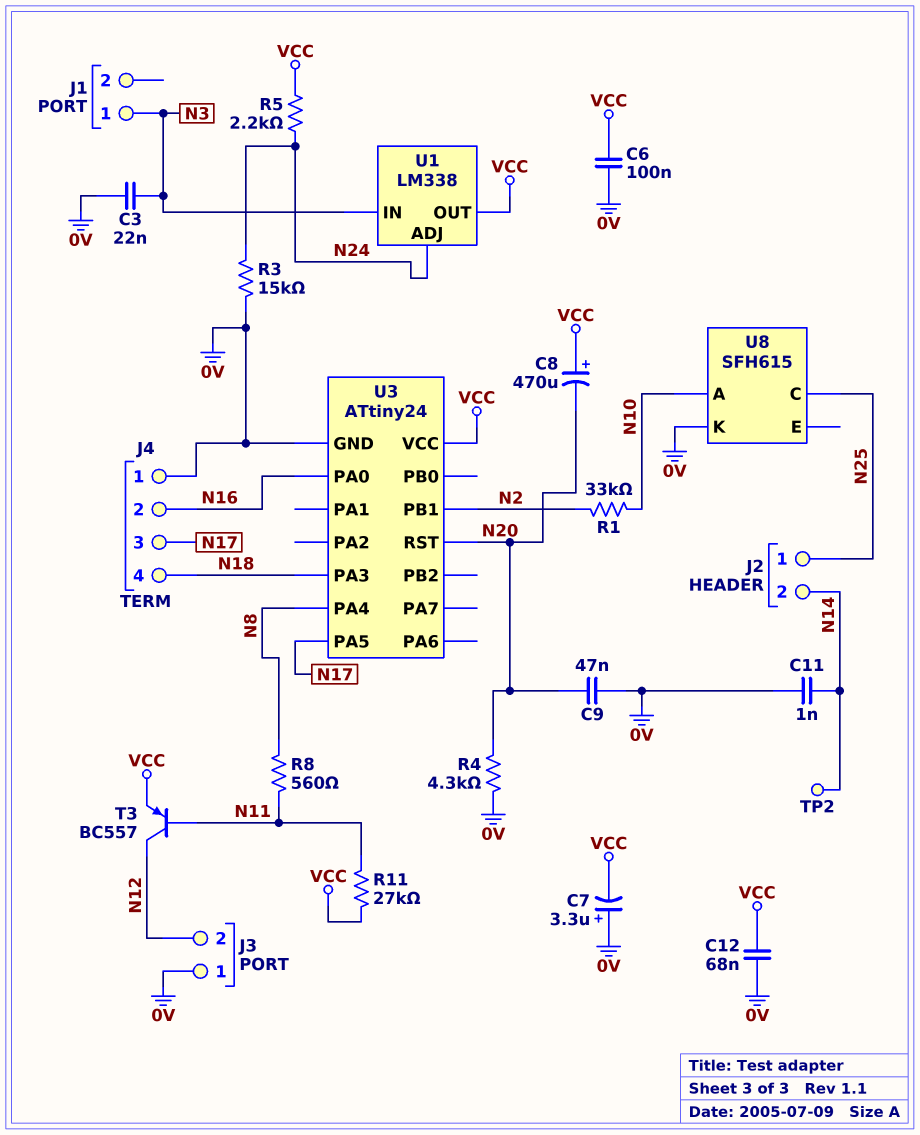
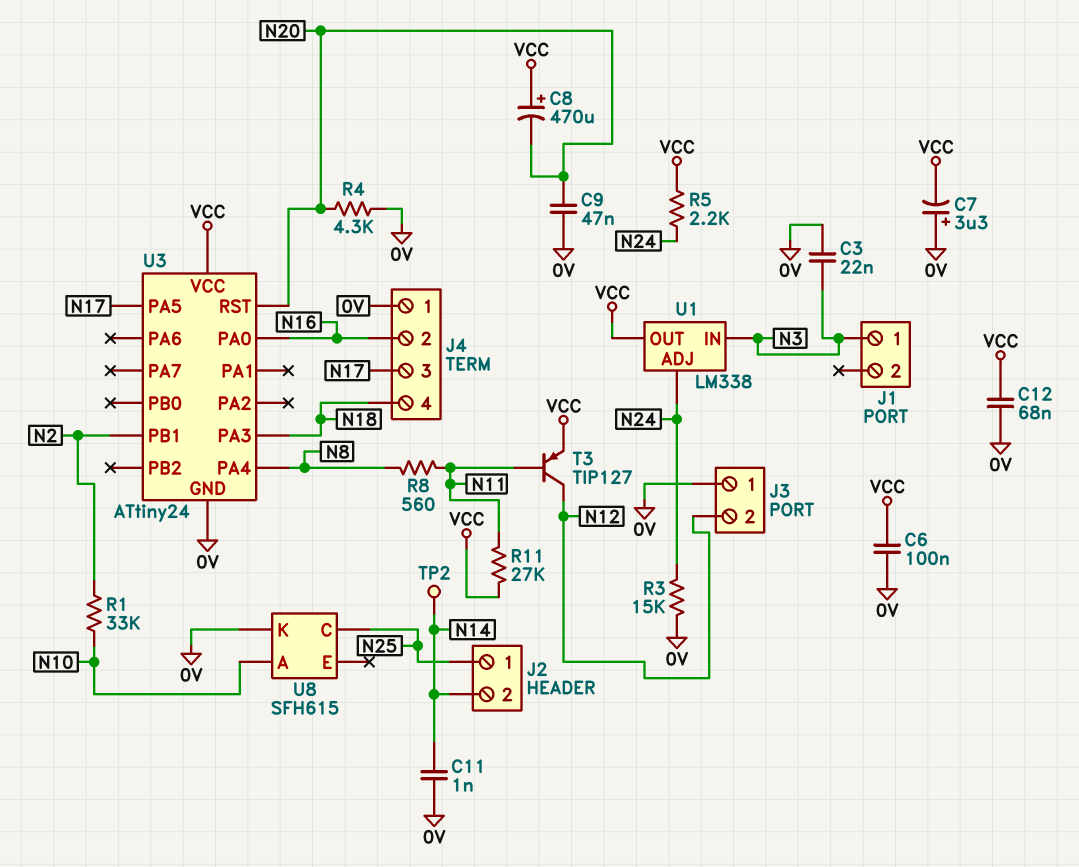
T3: PNP BC557 (B N11, C N12, E VCC) -> PNP TIP127 (B N11, C N12, E VCC)

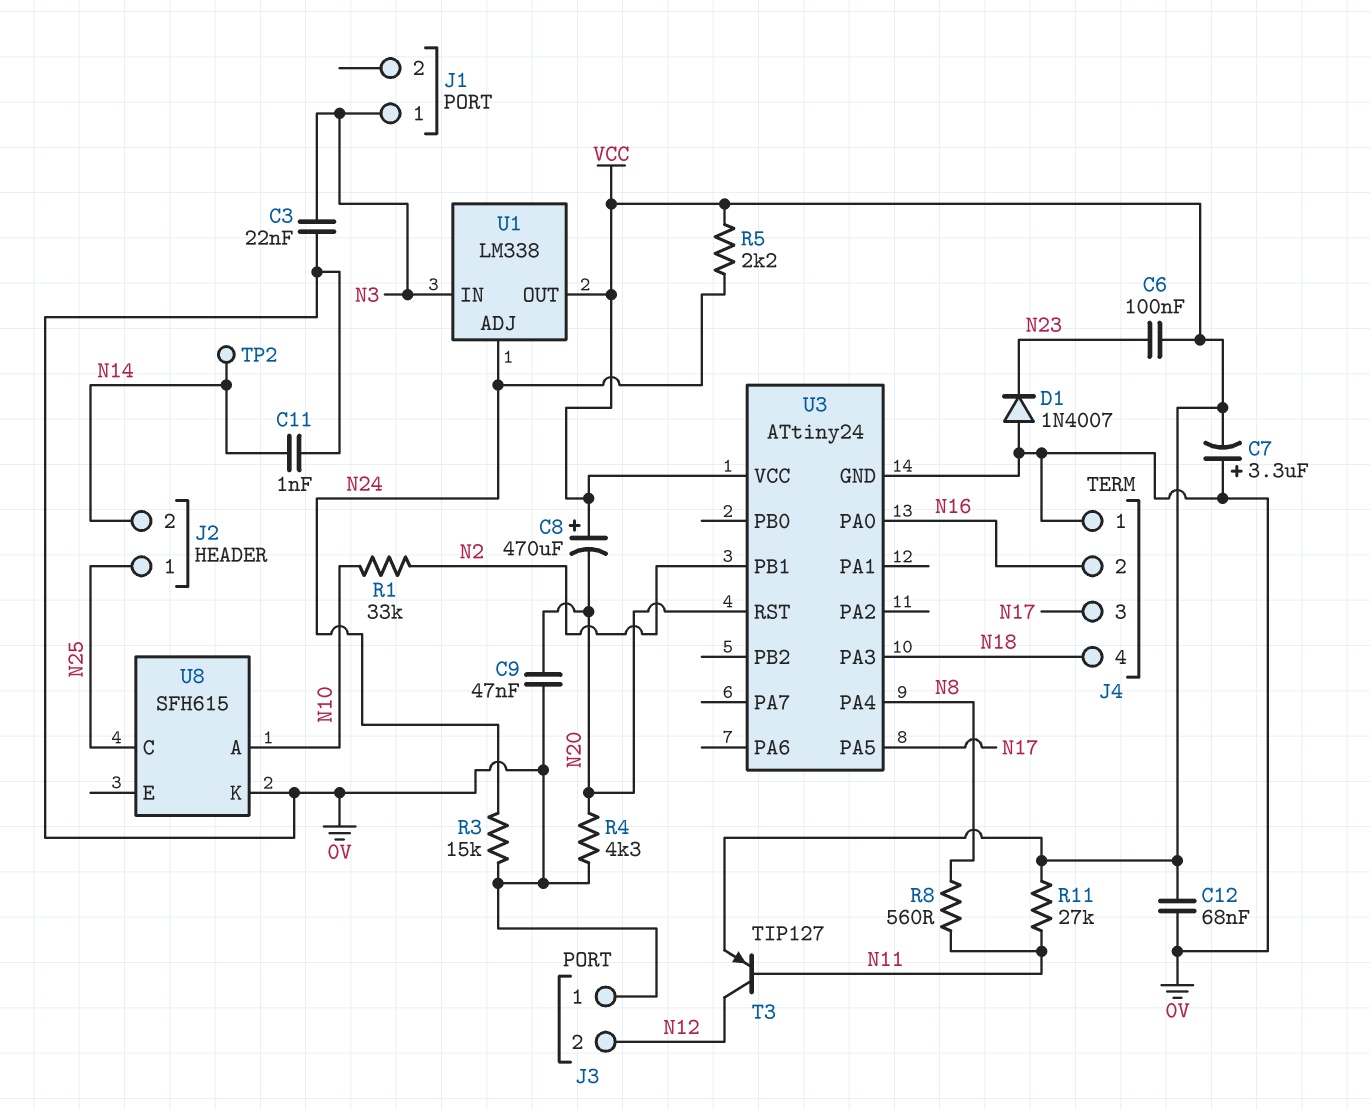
C6: 100nF (0V, VCC) -> 100nF (N23, VCC)
D1: none -> diode 1N4007 (A 0V, K N23)

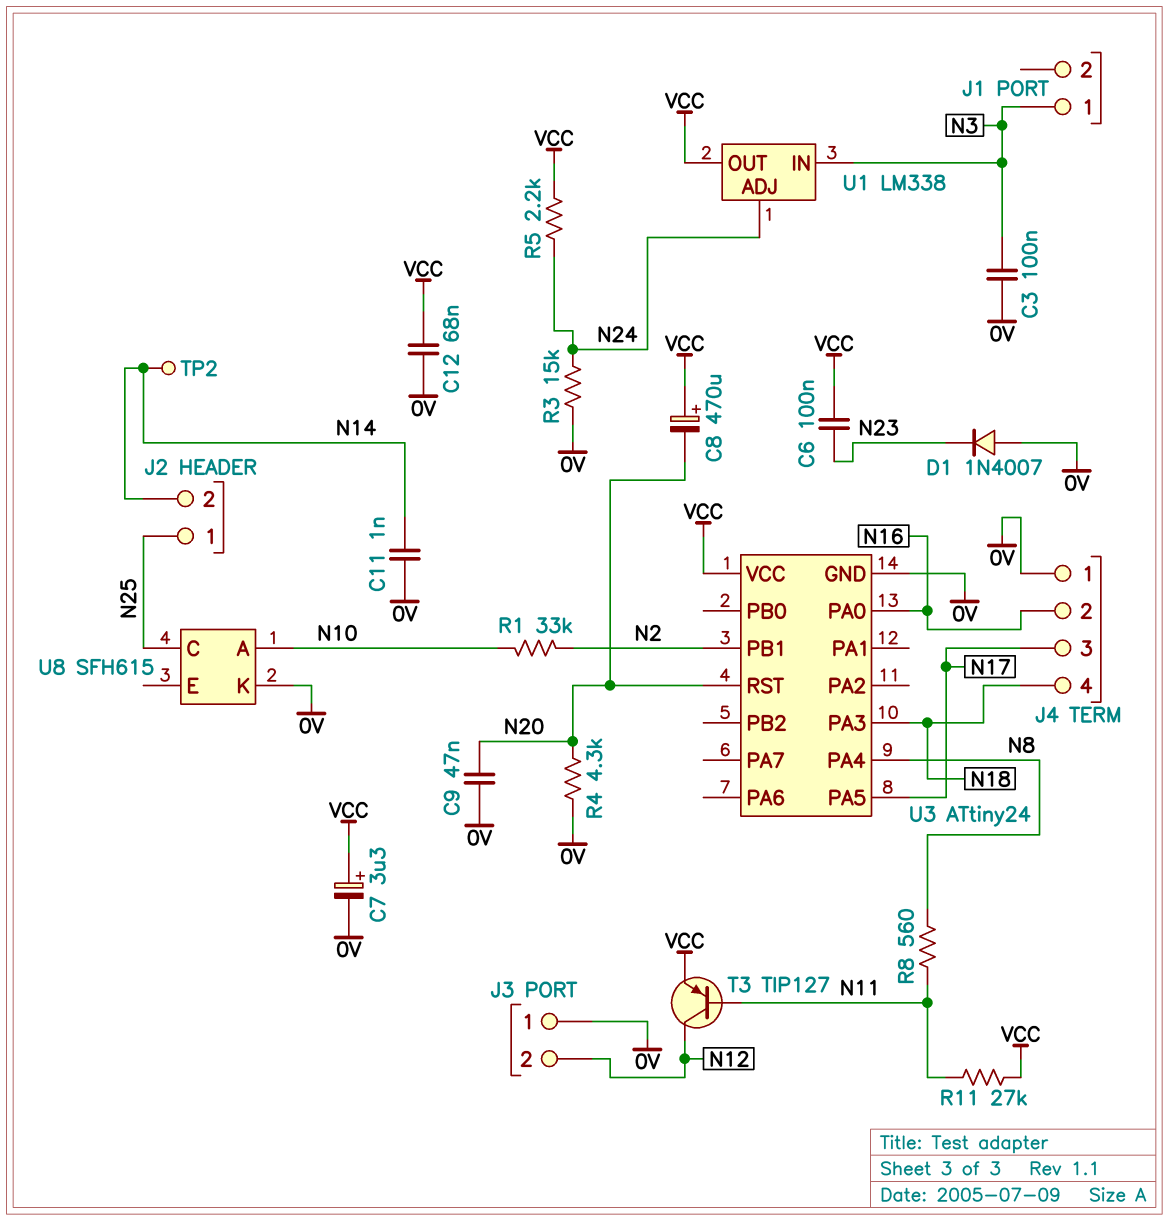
C3: 22nF (0V, N3) -> 100nF (0V, N3)
C7: 3.3uF (plus 0V, minus VCC) -> 3.3uF (plus VCC, minus 0V)

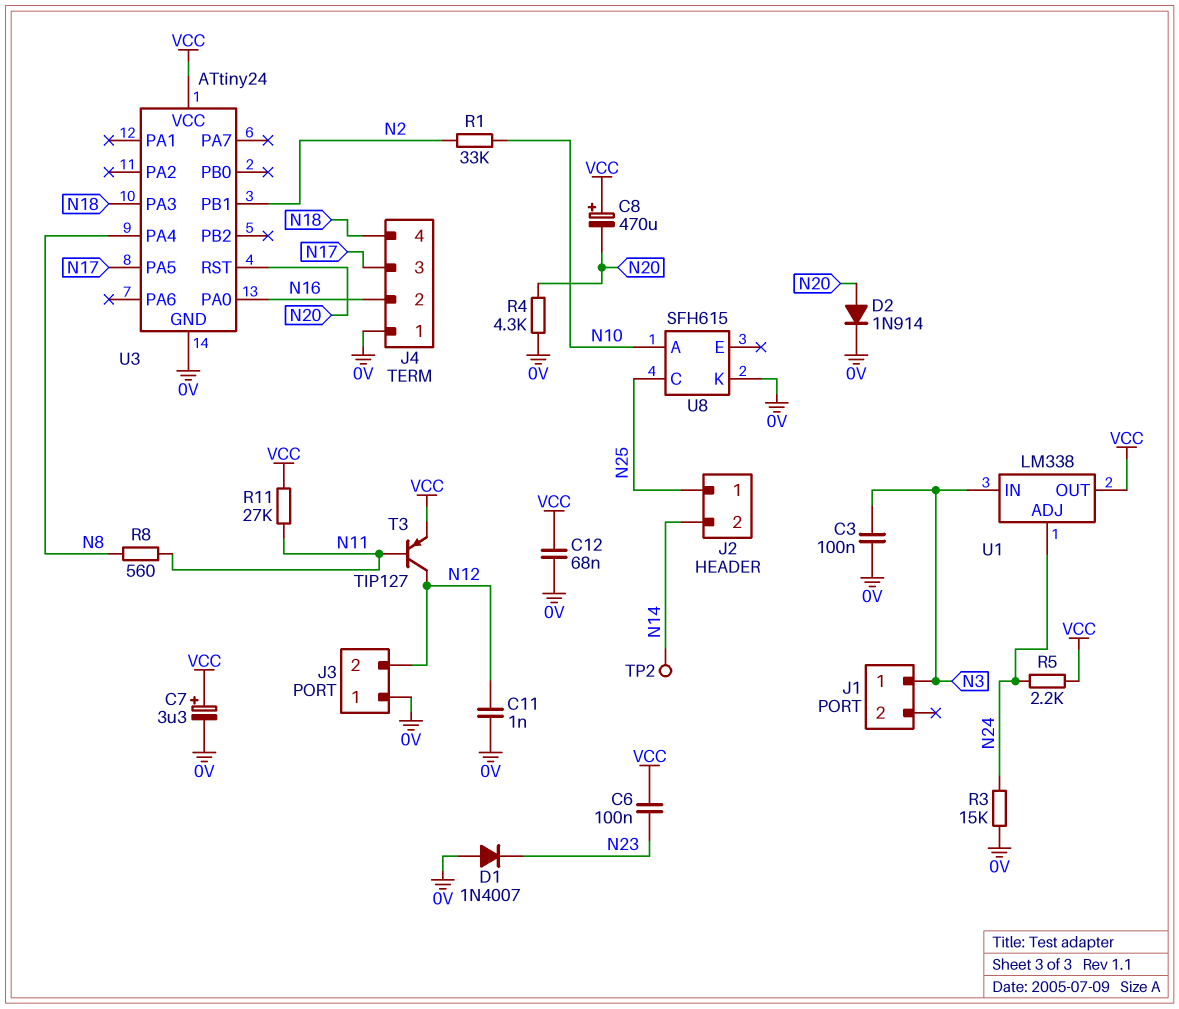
C9: 47nF (0V, N20) -> none
C11: 1nF (0V, N14) -> 1nF (0V, N12)
D2: none -> diode 1N914 (A N20, K 0V)

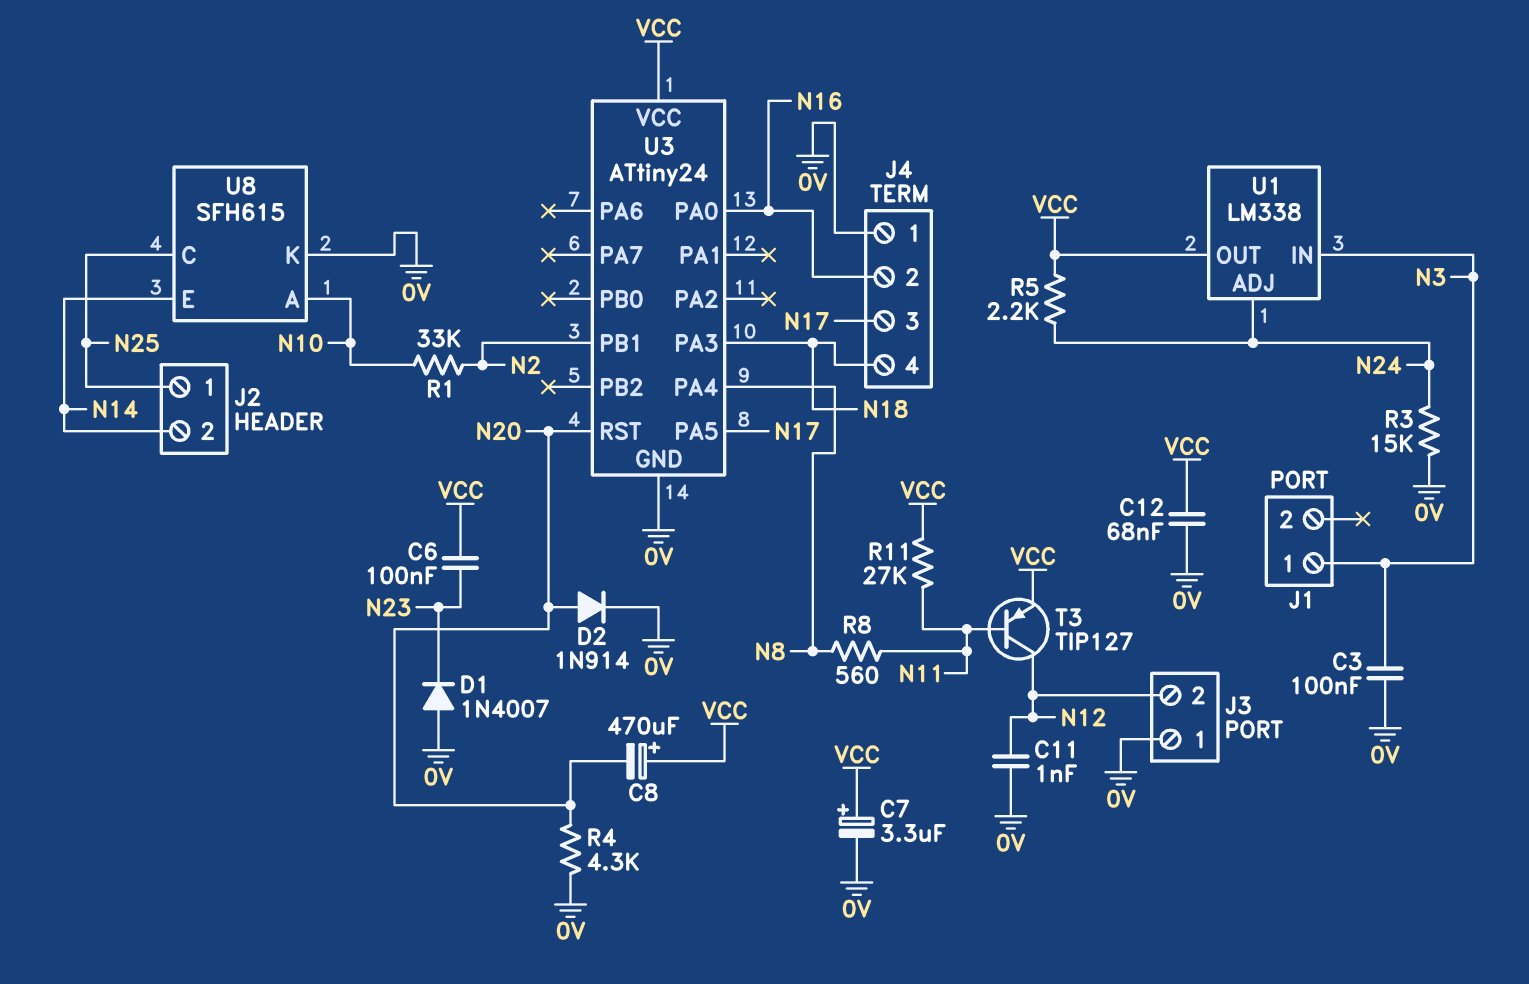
TP2: test point (N14) -> none
U8 pin E: none -> N14

